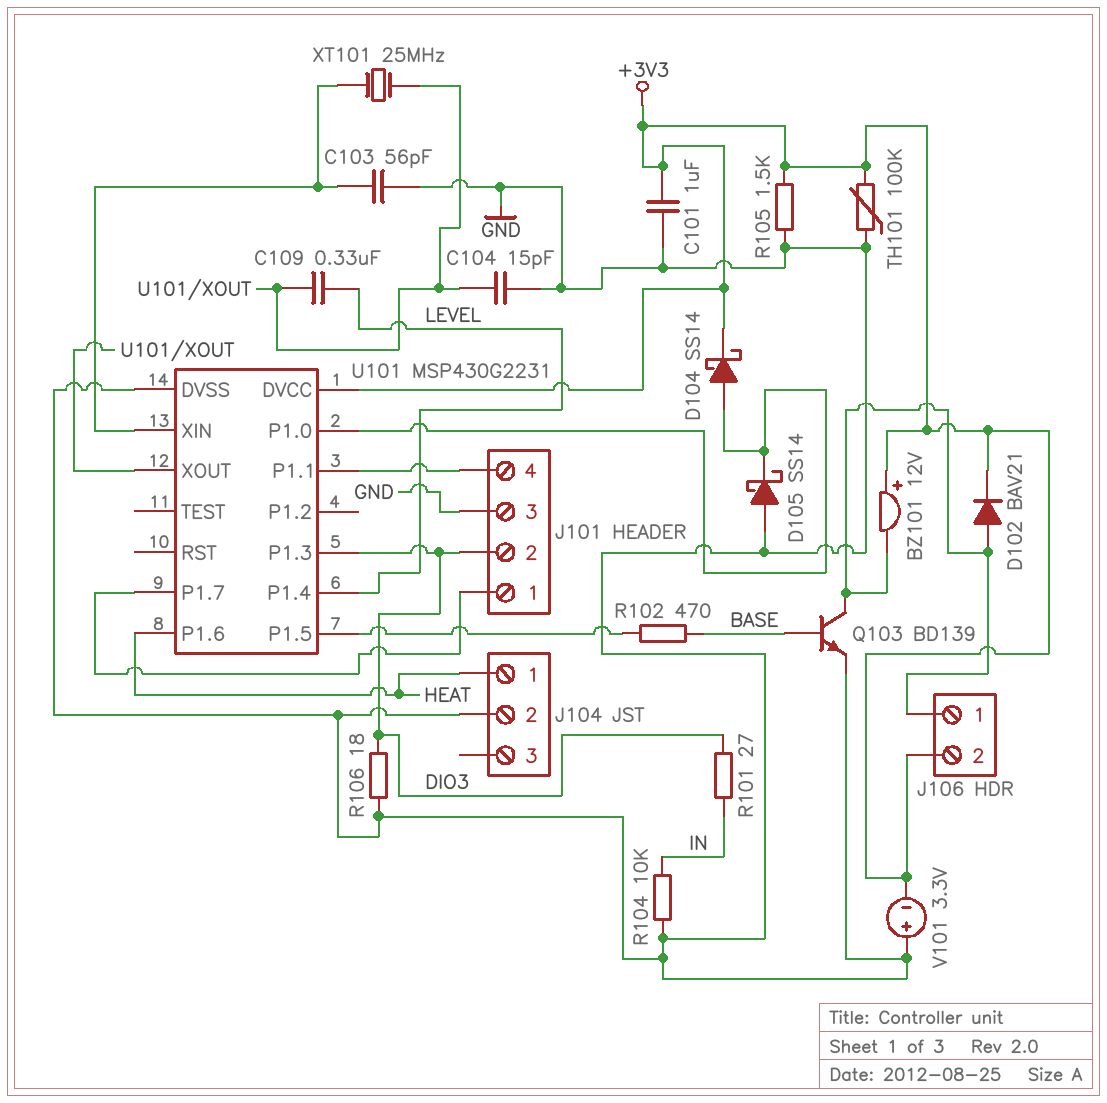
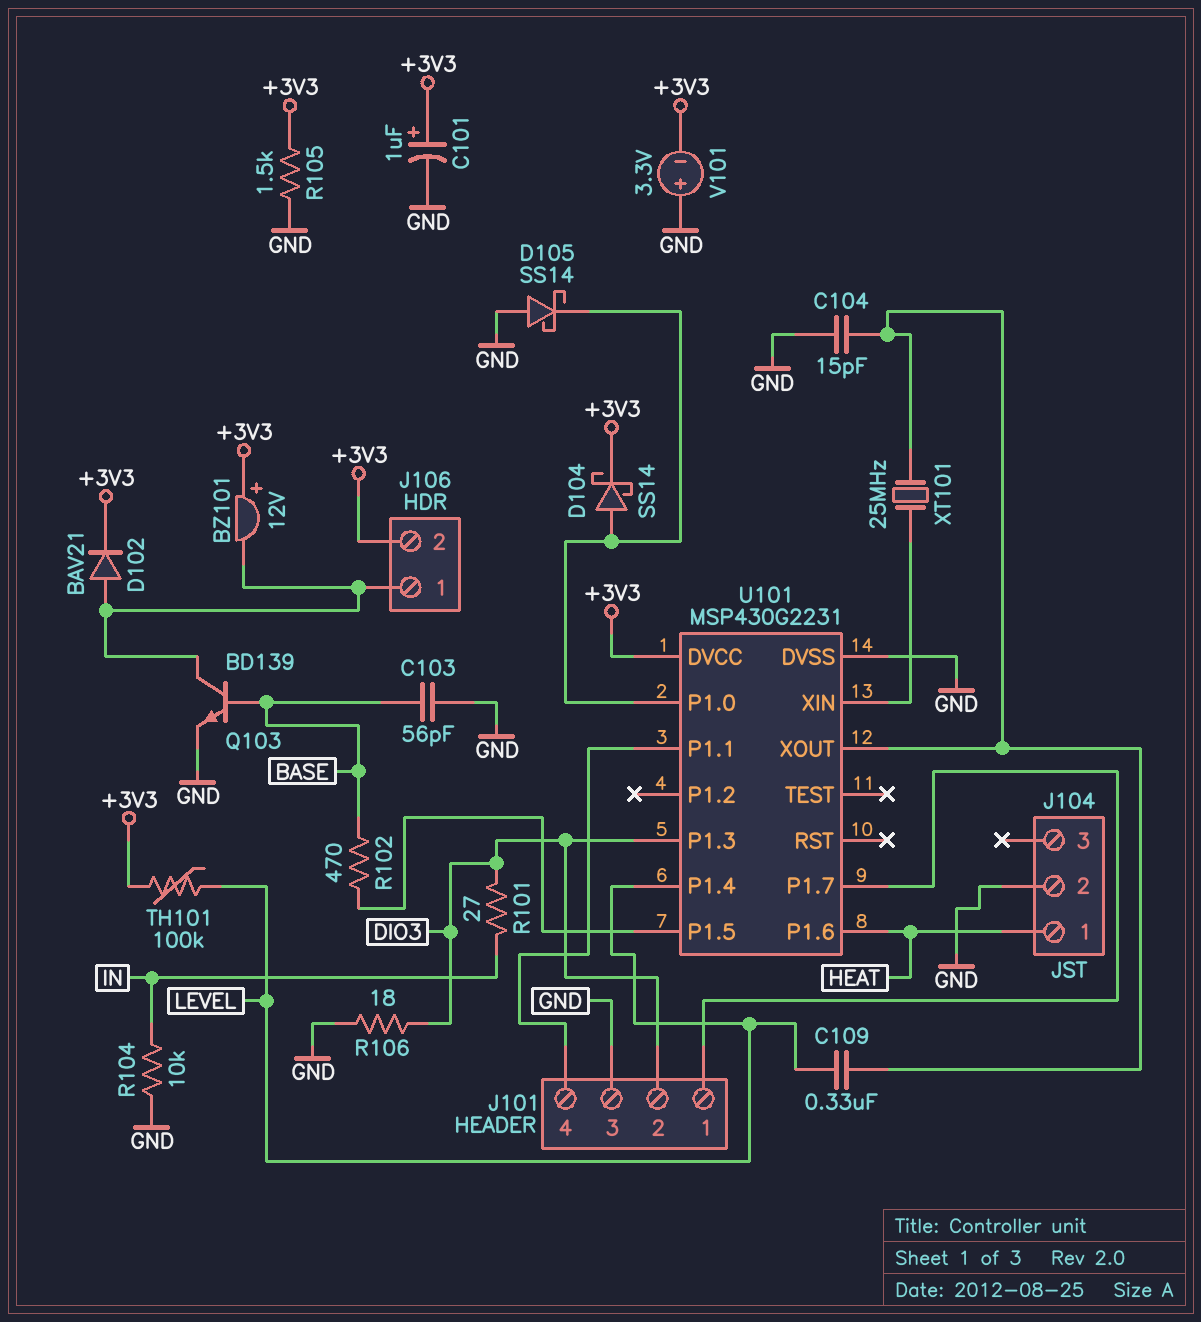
C101: 1uF (+3V3, GND) -> 1uF (plus +3V3, minus GND)
C103: 56pF (GND, U101/XIN) -> 56pF (BASE, GND)
TH101: 100k (+3V3, GND) -> 100k (+3V3, LEVEL)

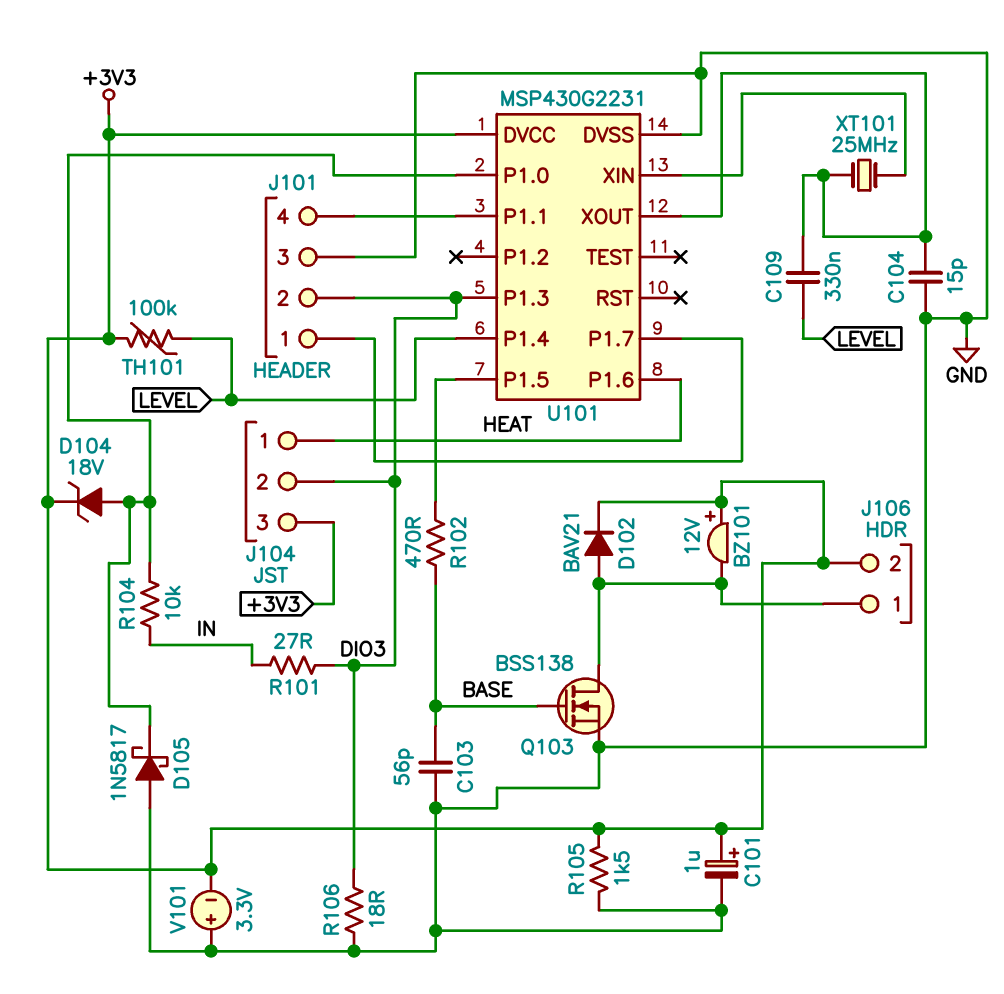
D104: schottky SS14 (A U101/P1.0, K +3V3) -> zener 18V (A U101/P1.0, K +3V3)
D105: schottky SS14 (A GND, K U101/P1.0) -> schottky 1N5817 (A GND, K U101/P1.0)
J104 pin 2: GND -> DIO3
J104 pin 3: none -> +3V3
Q103: NPN BD139 (B BASE, C J106/1, E GND) -> NMOS BSS138 (G BASE, D J106/1, S GND)
R104: 10k (GND, IN) -> 10k (IN, U101/P1.0)

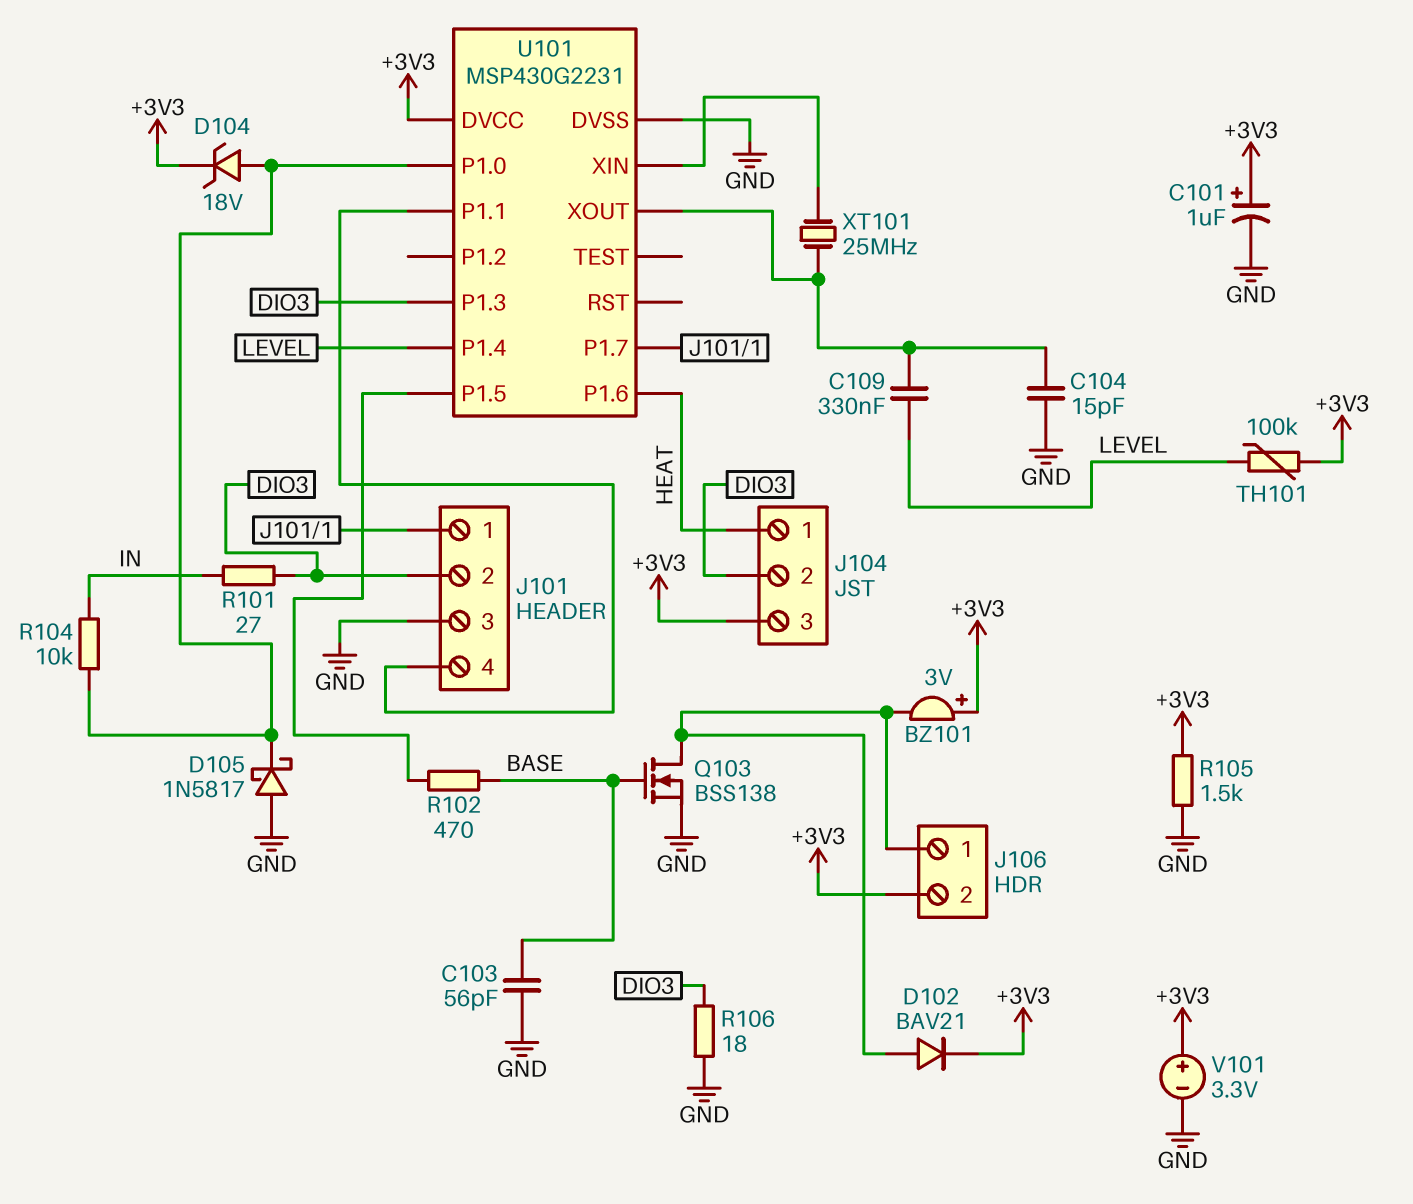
BZ101: buzzer 12V (plus +3V3, minus J106/1) -> buzzer 3V (plus +3V3, minus J106/1)
V101: 3.3V (plus GND, minus +3V3) -> 3.3V (plus +3V3, minus GND)

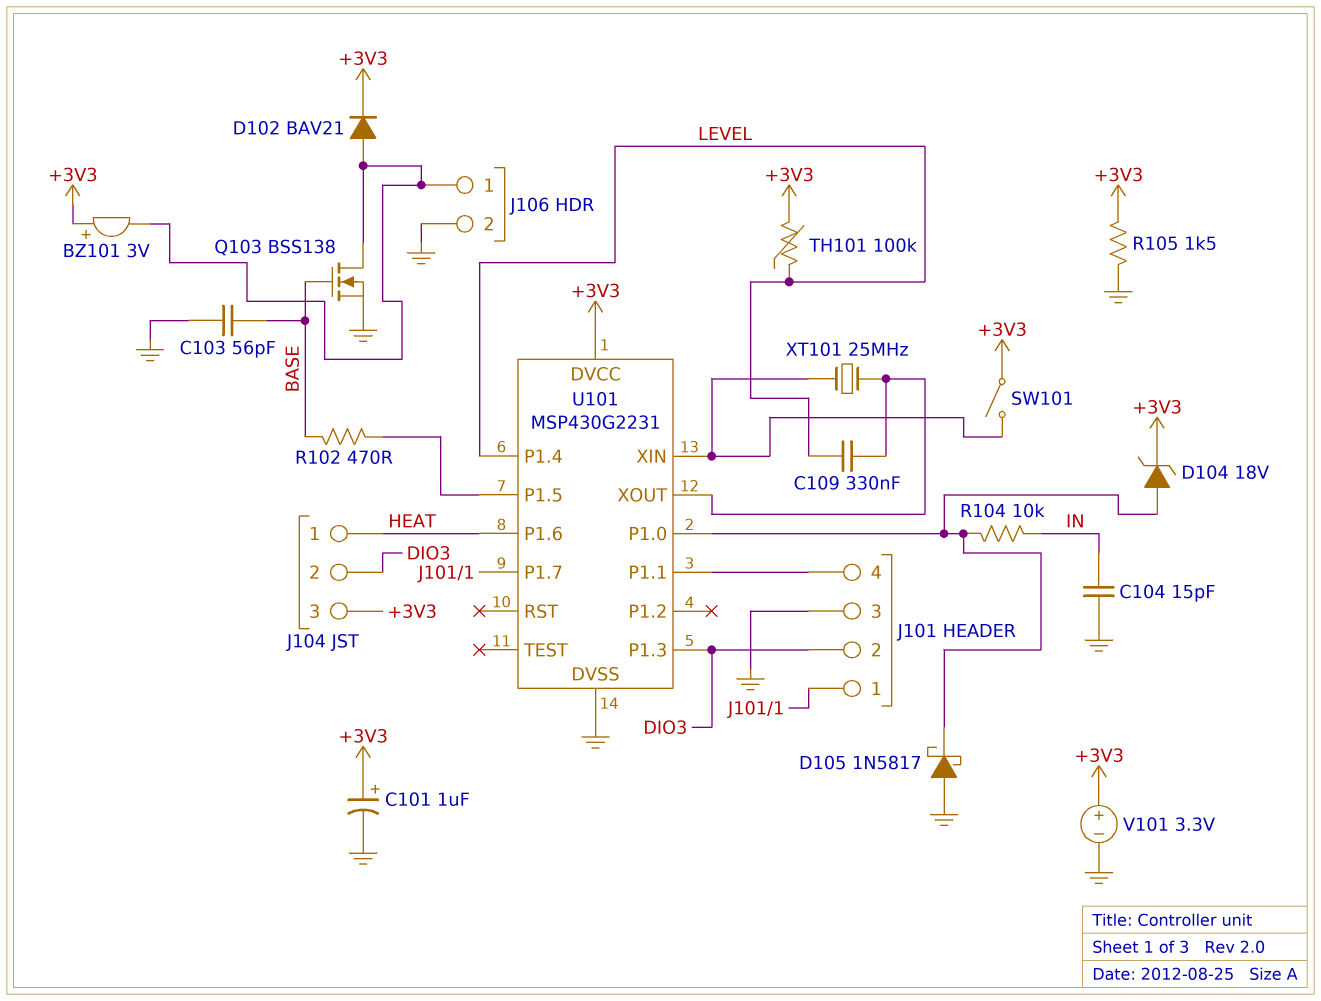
C104: 15pF (GND, U101/XOUT) -> 15pF (GND, IN)
J106 pin 2: +3V3 -> GND
R101: 27 (DIO3, IN) -> none
R106: 18 (DIO3, GND) -> none
SW101: none -> switch (+3V3, U101/XIN)

